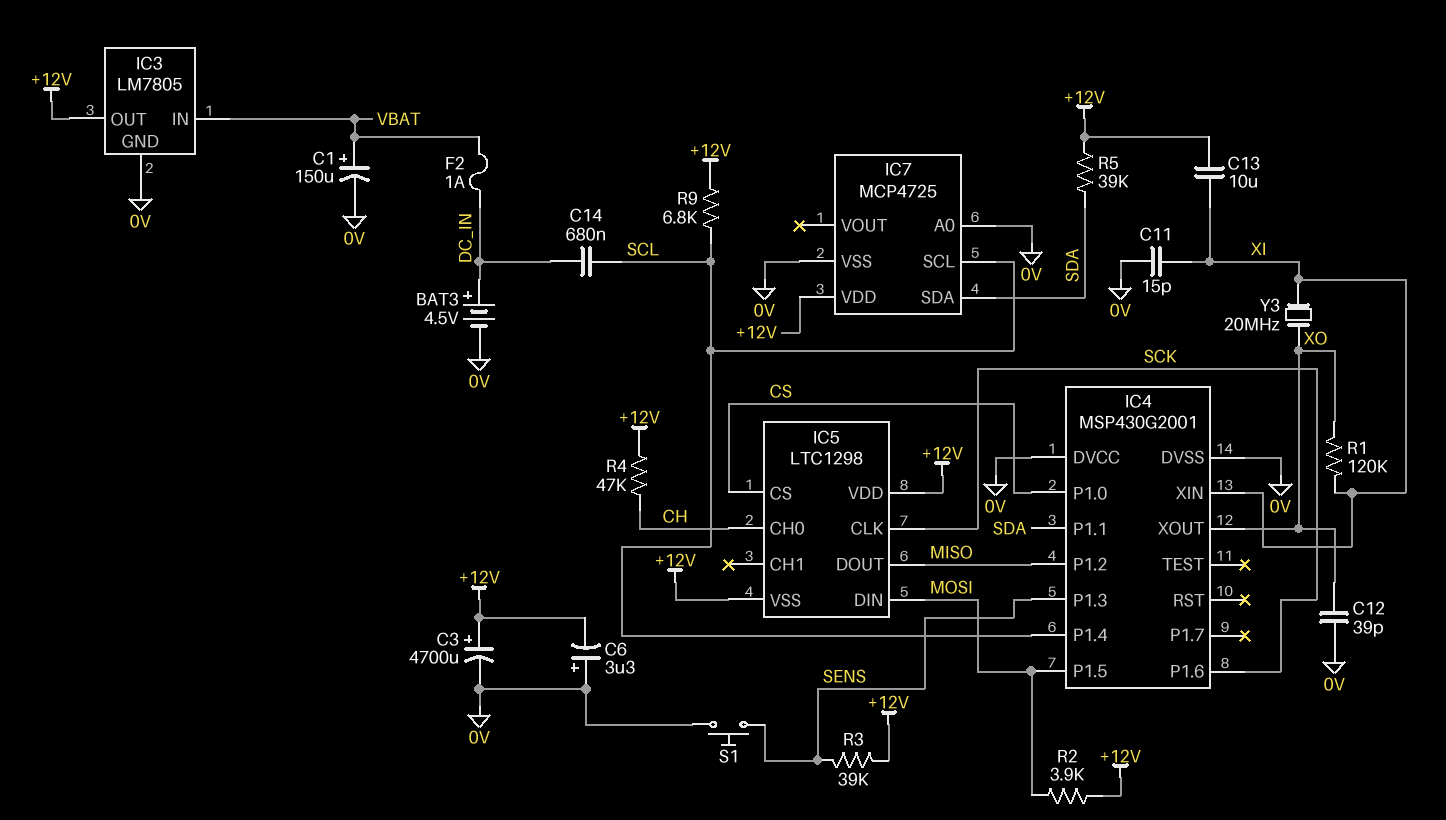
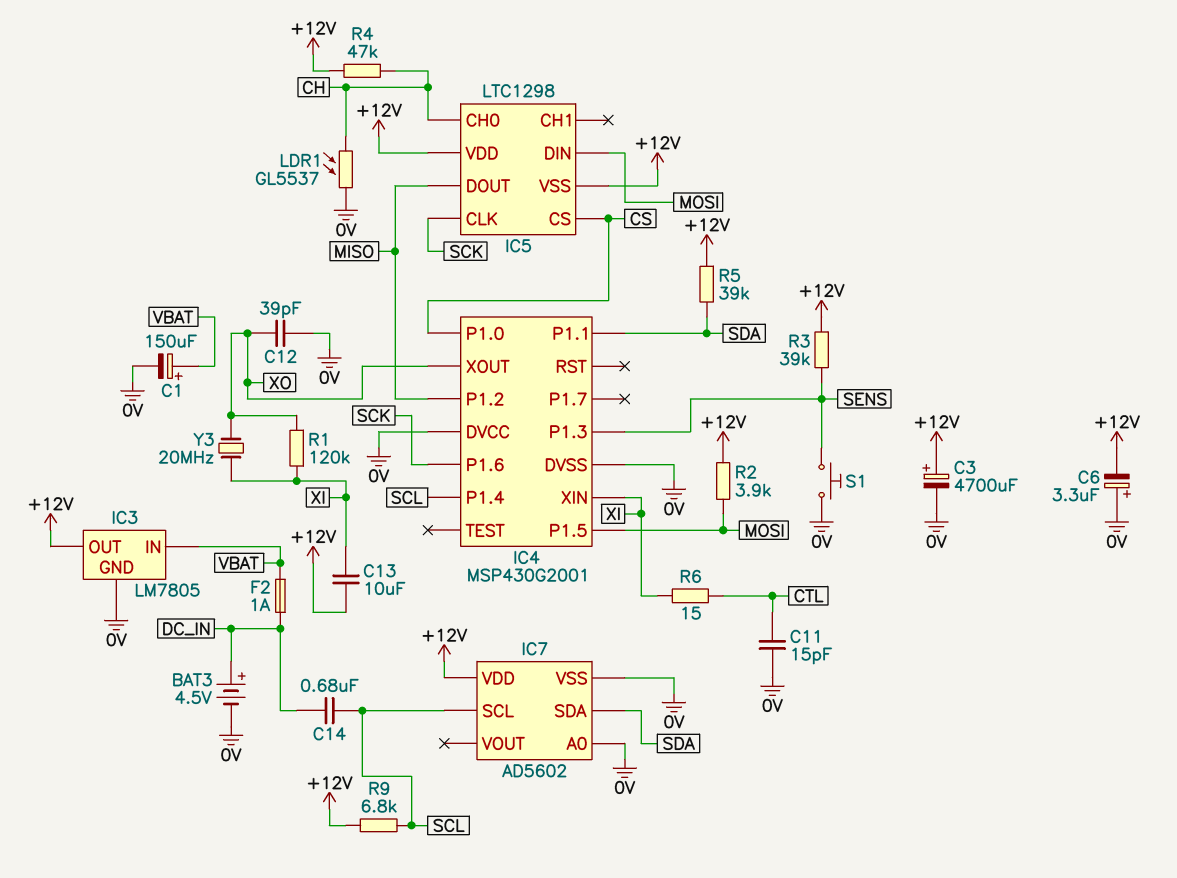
C11: 15pF (0V, XI) -> 15pF (0V, CTL)
IC7: MCP4725 -> AD5602
LDR1: none -> GL5537 (0V, CH)
R6: none -> 15 (CTL, XI)

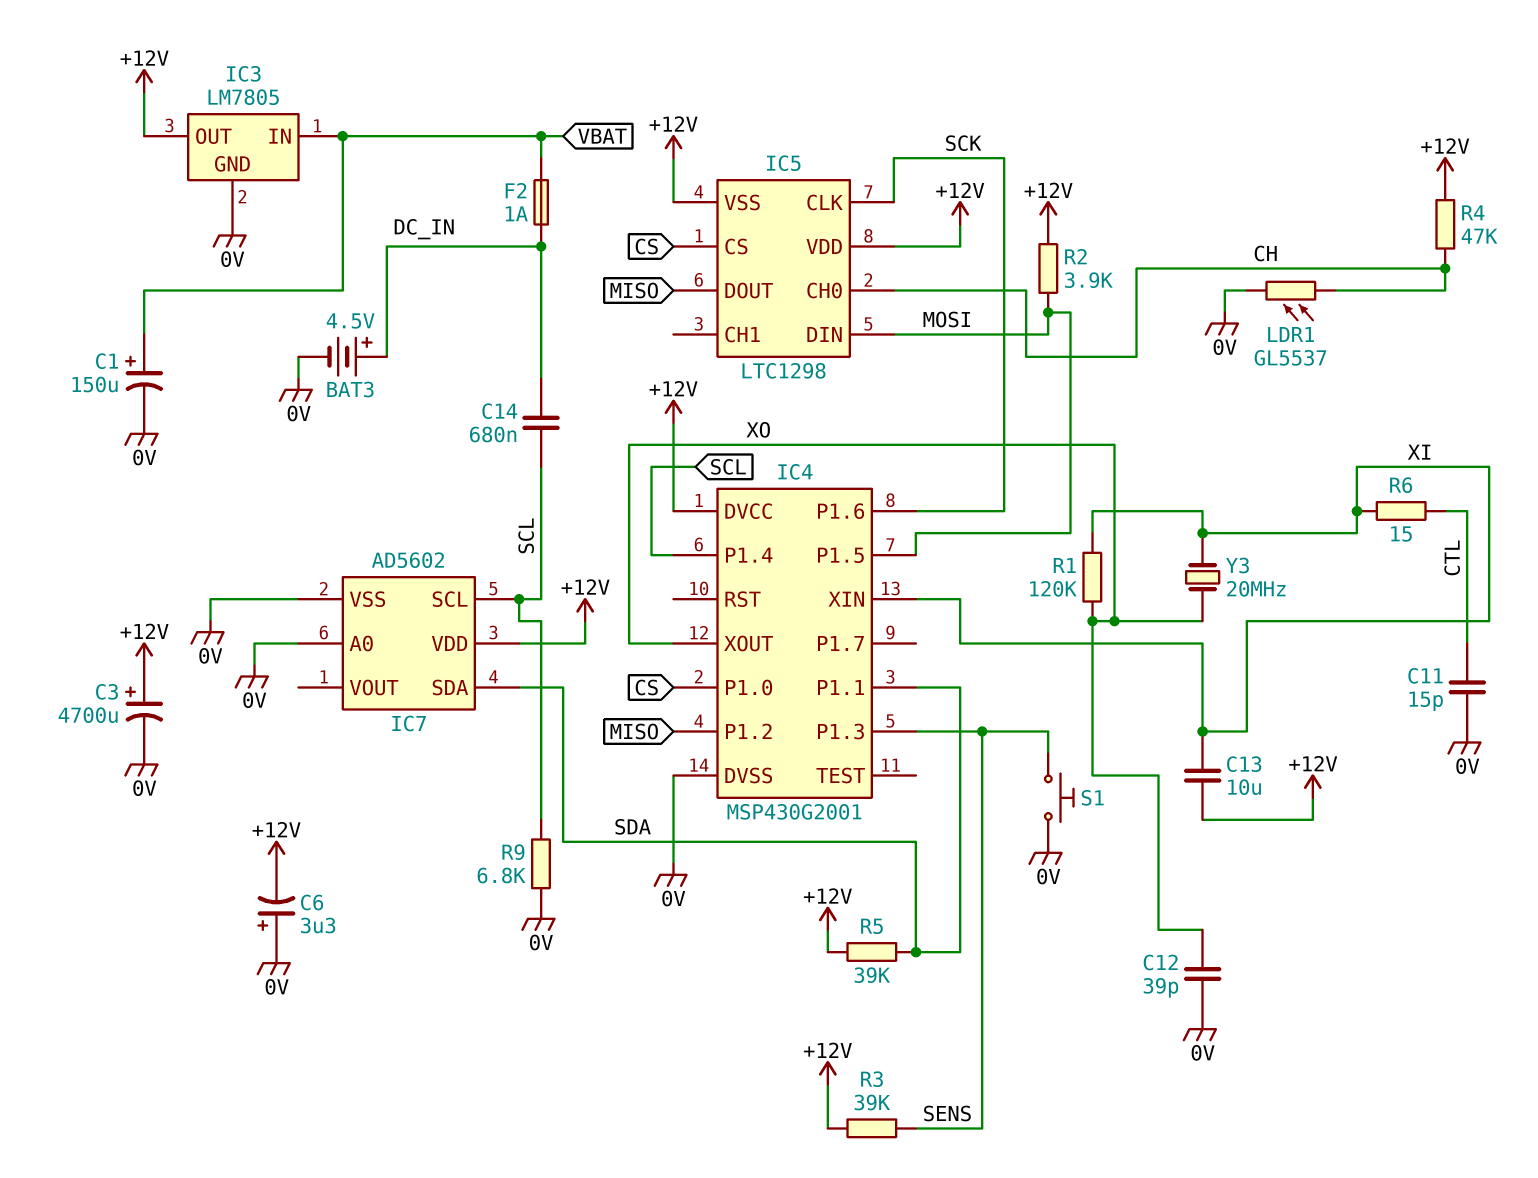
IC4 pin DVCC: 0V -> +12V
R9: 6.8k (+12V, SCL) -> 6.8k (0V, SCL)

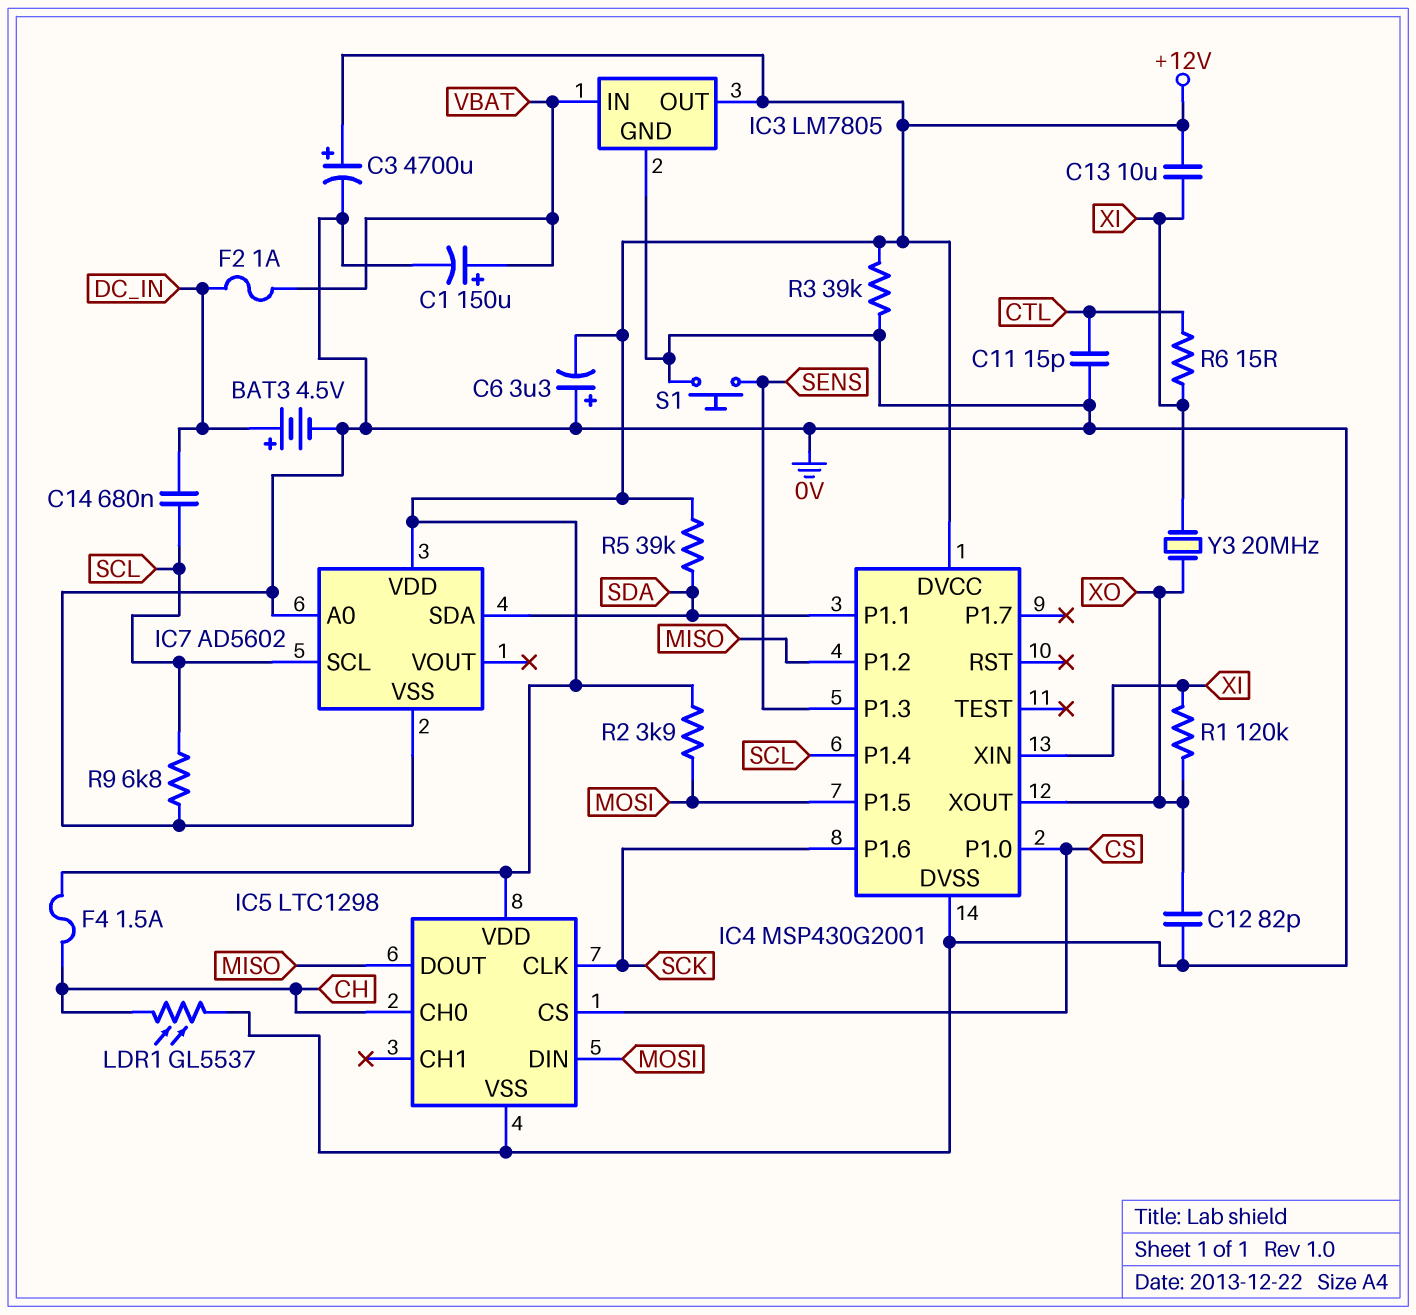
C12: 39pF (0V, XO) -> 82pF (0V, XO)
F4: none -> 1.5A (+12V, CH)
IC5 pin VSS: +12V -> 0V
R3: 39k (+12V, SENS) -> 39k (+12V, 0V)
R4: 47k (+12V, CH) -> none

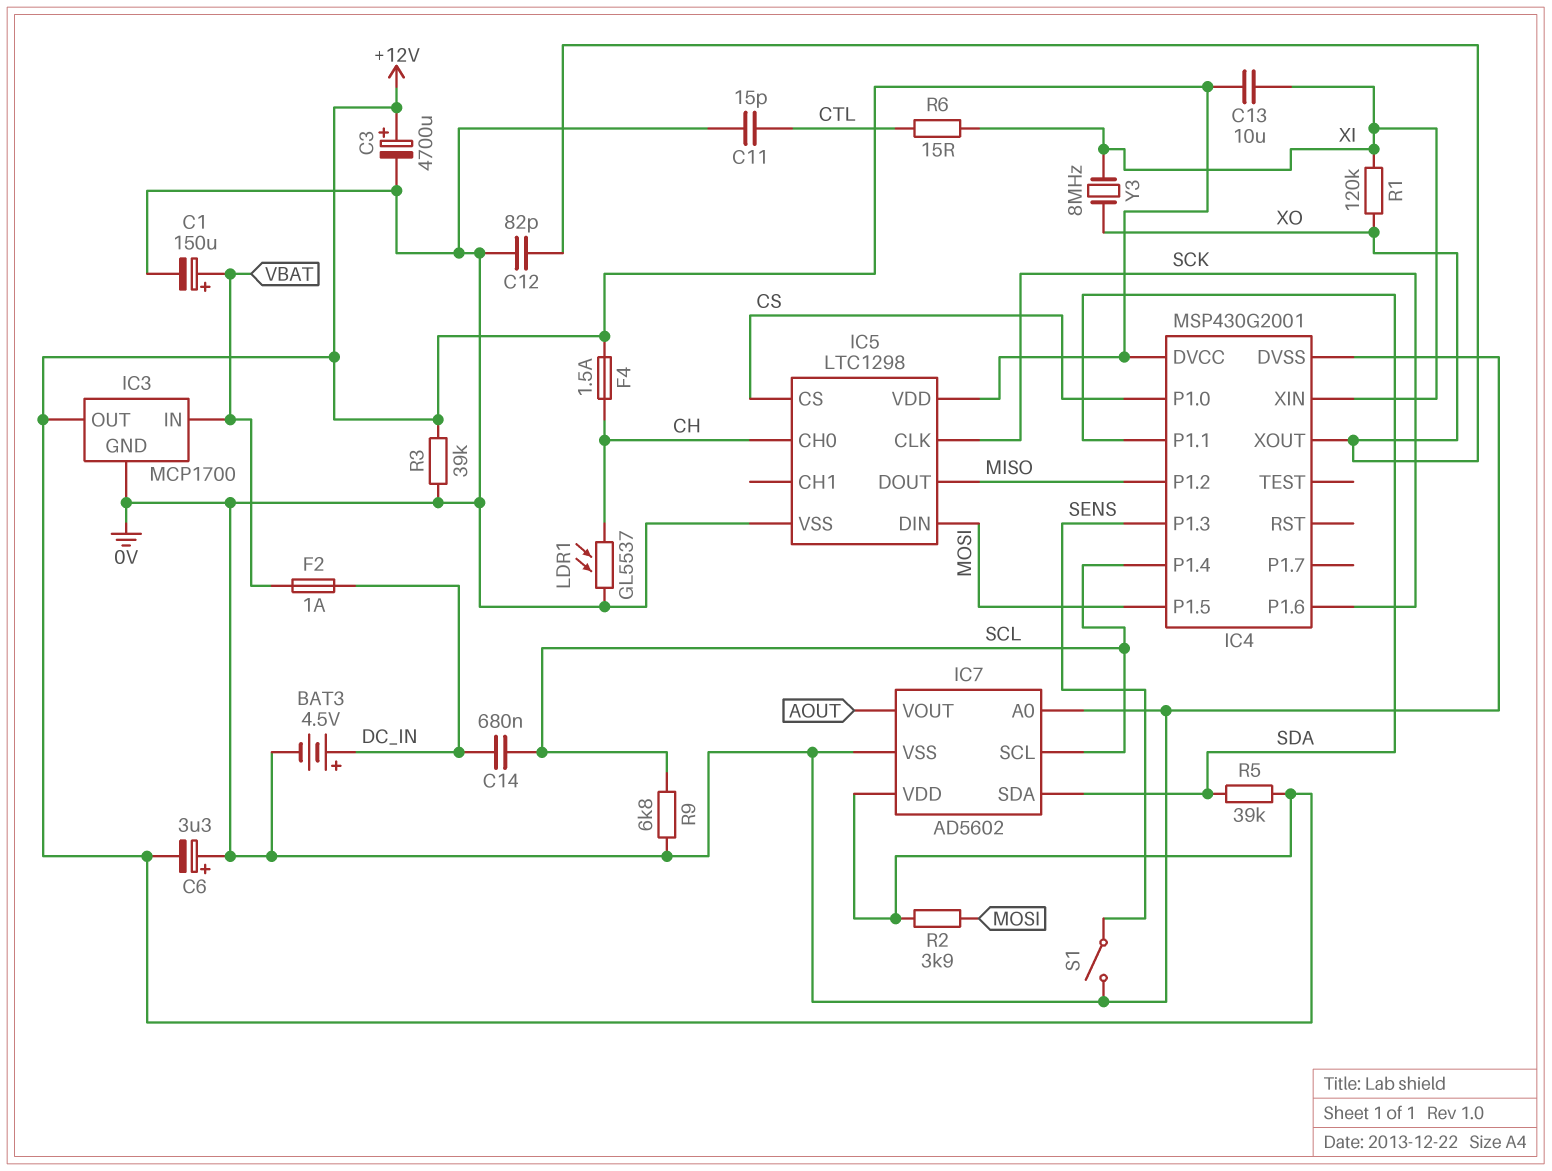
IC3: LM7805 -> MCP1700
IC7 pin VOUT: none -> AOUT
S1: button (0V, SENS) -> switch (0V, SENS)
Y3: 20MHz (XI, XO) -> 8MHz (XI, XO)

